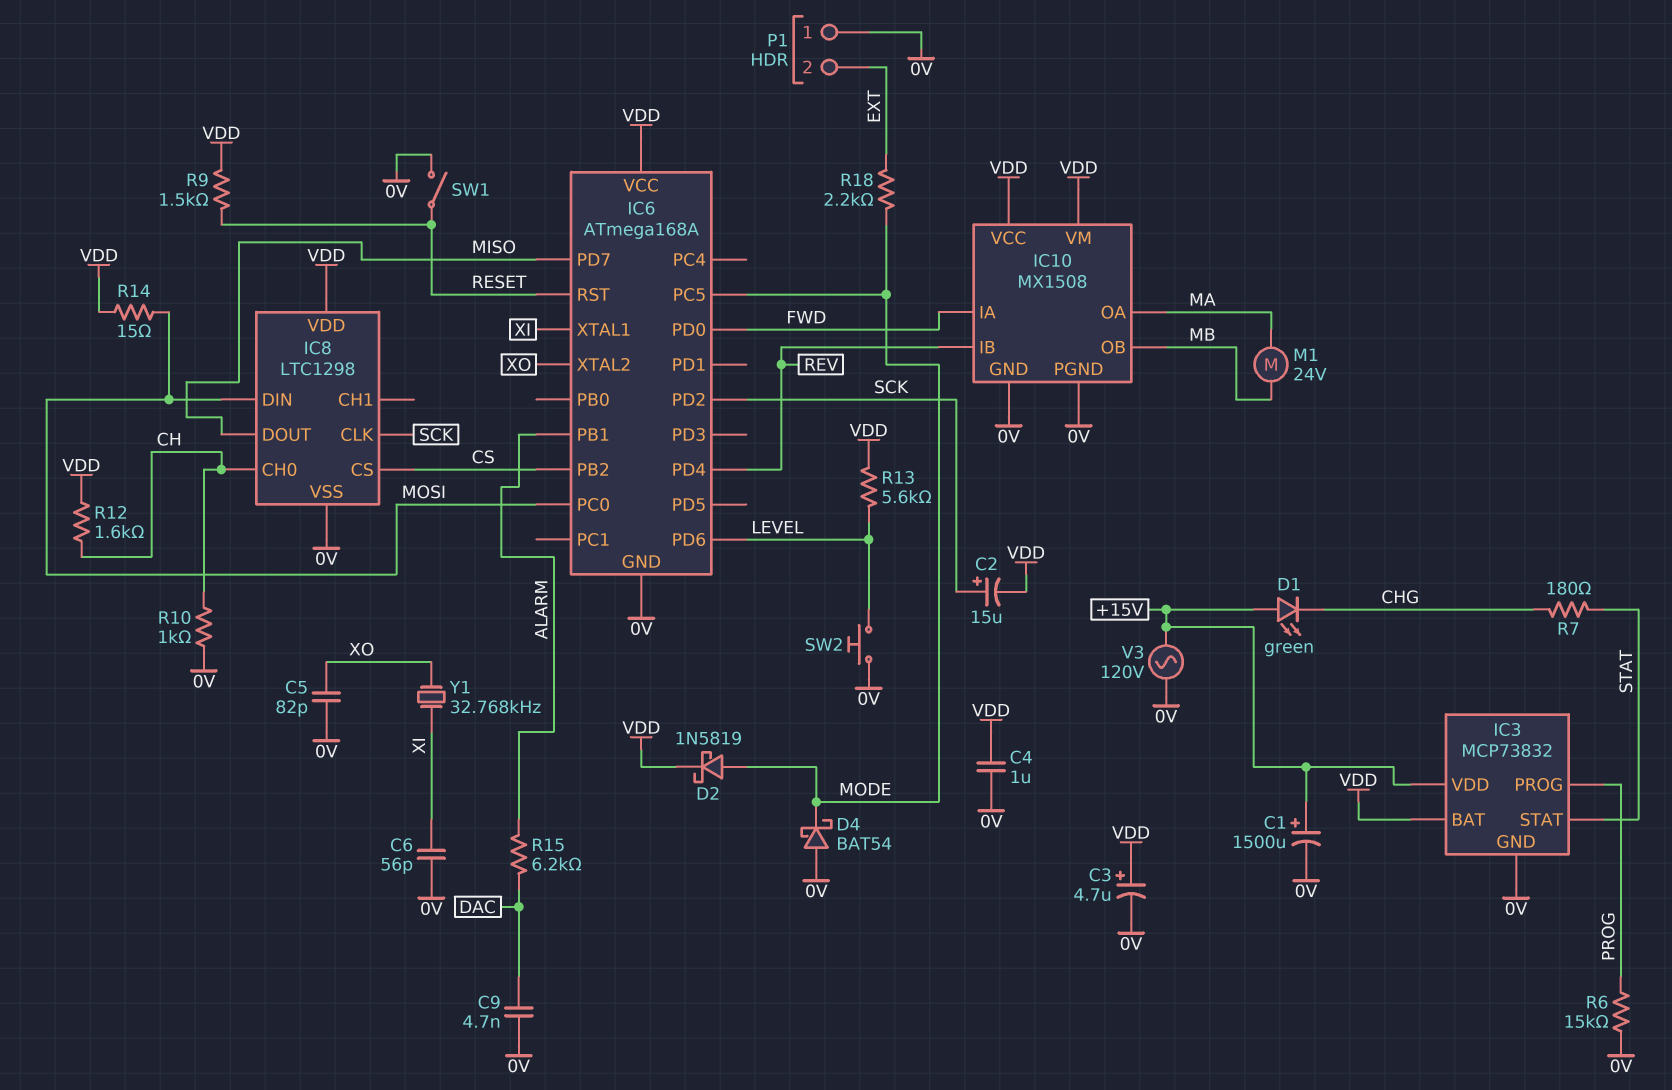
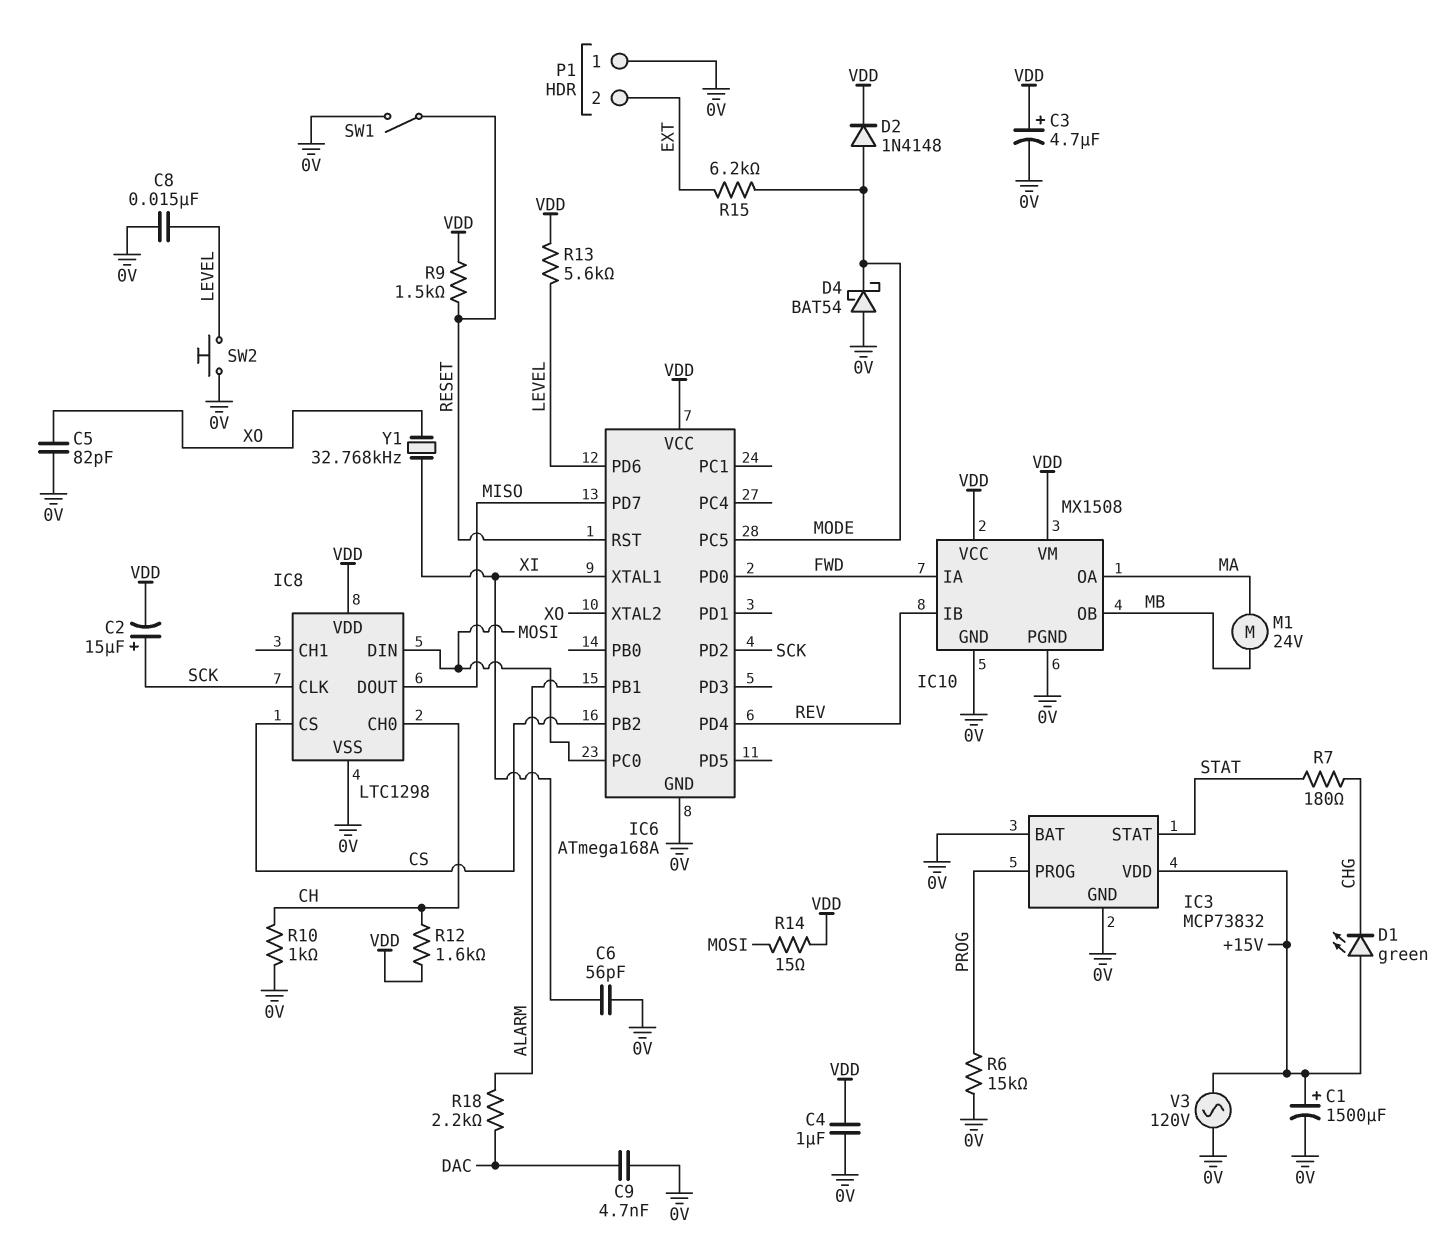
C8: none -> 15nF (0V, LEVEL)
D2: schottky 1N5819 (A MODE, K VDD) -> diode 1N4148 (A MODE, K VDD)
IC3 pin BAT: VDD -> 0V
R15: 6.2k (ALARM, DAC) -> 6.2k (EXT, MODE)
R18: 2.2k (EXT, MODE) -> 2.2k (ALARM, DAC)

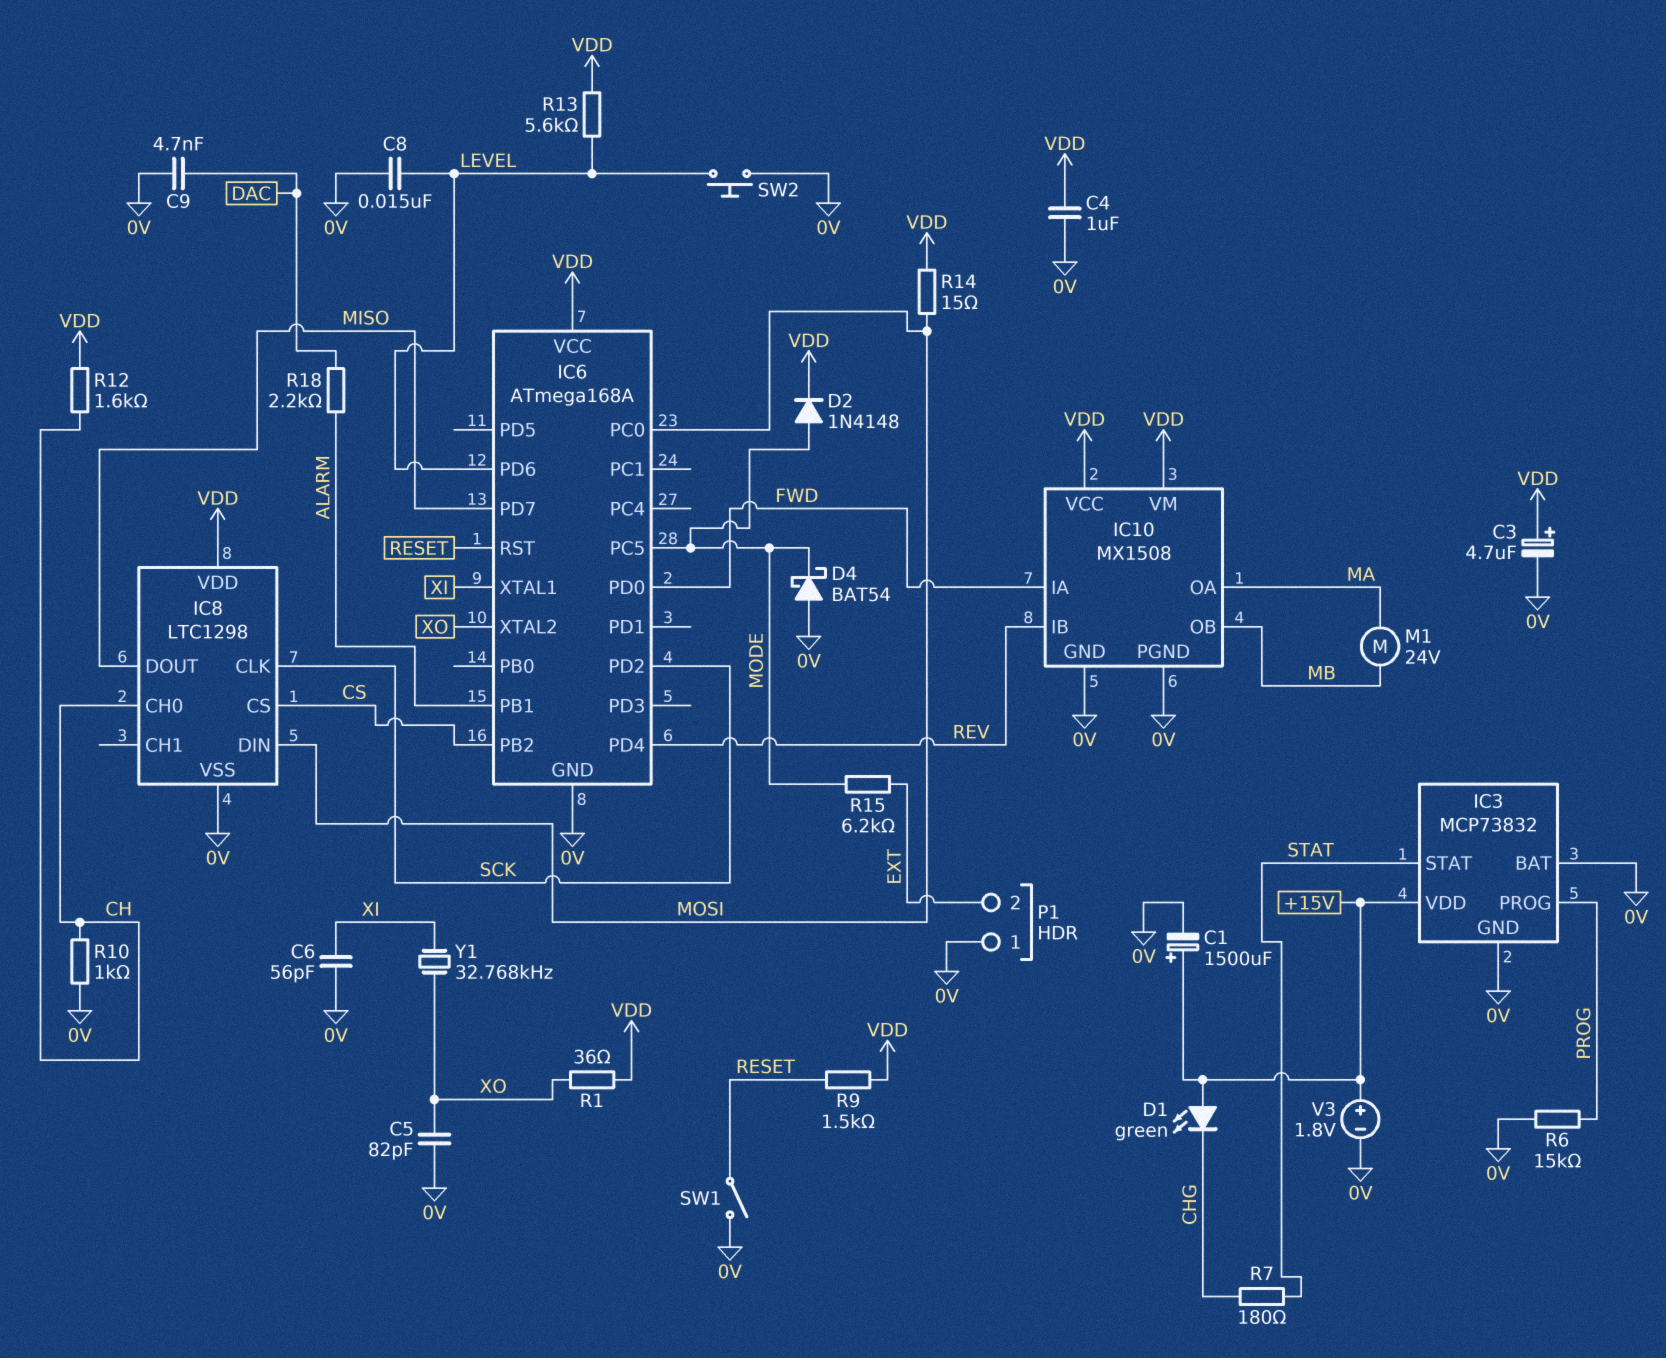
C2: 15uF (plus SCK, minus VDD) -> none
R1: none -> 36 (VDD, XO)
V3: AC 120V (+15V, 0V) -> 1.8V (plus +15V, minus 0V)

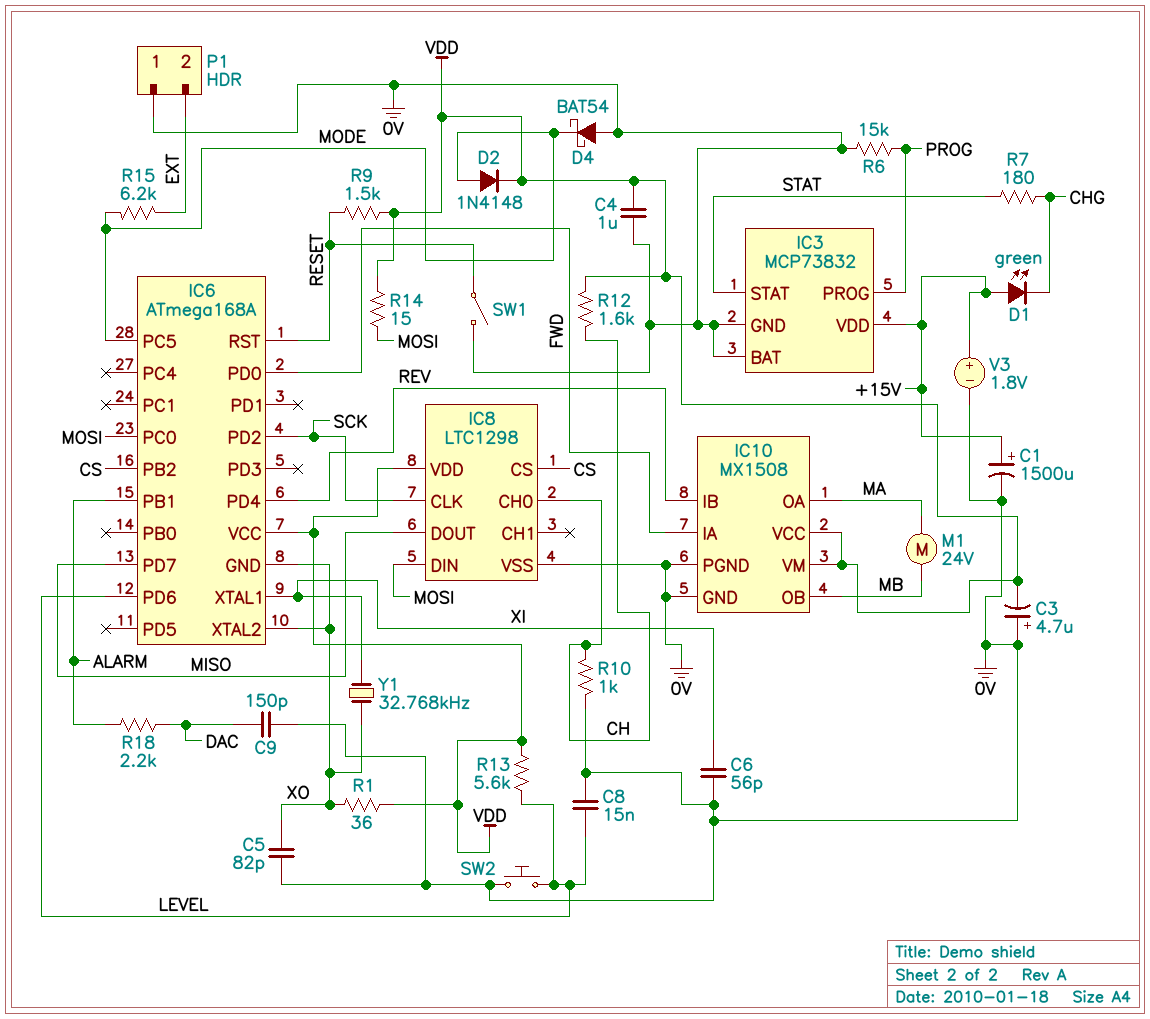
C3: 4.7uF (plus VDD, minus 0V) -> 4.7uF (plus 0V, minus VDD)
C9: 4.7nF (0V, DAC) -> 150pF (0V, DAC)
IC6 pin GND: 0V -> XO

